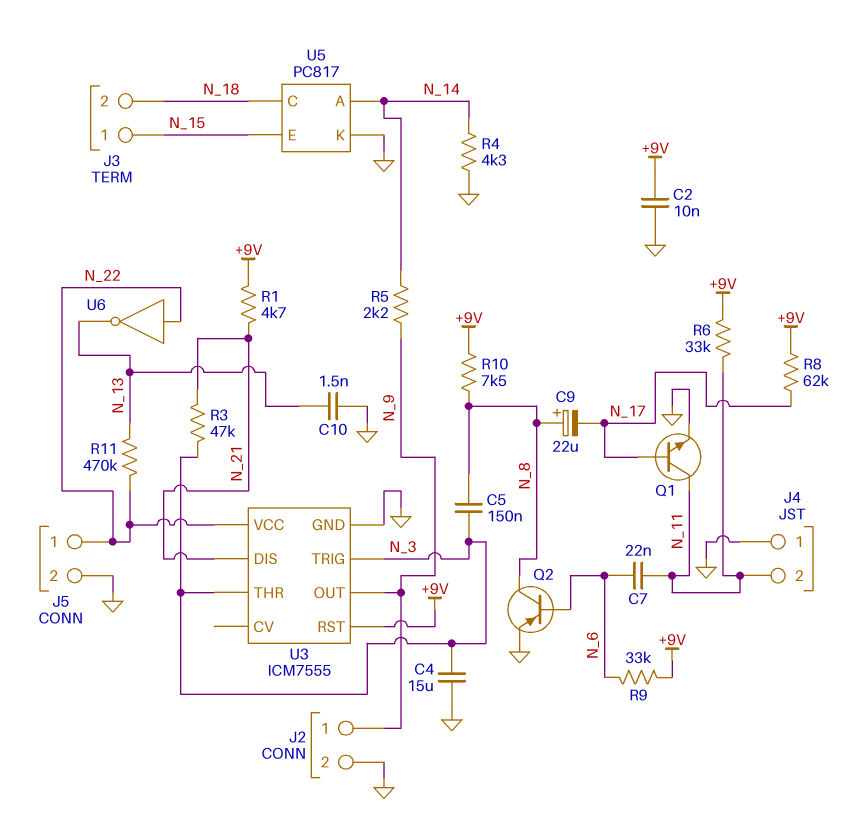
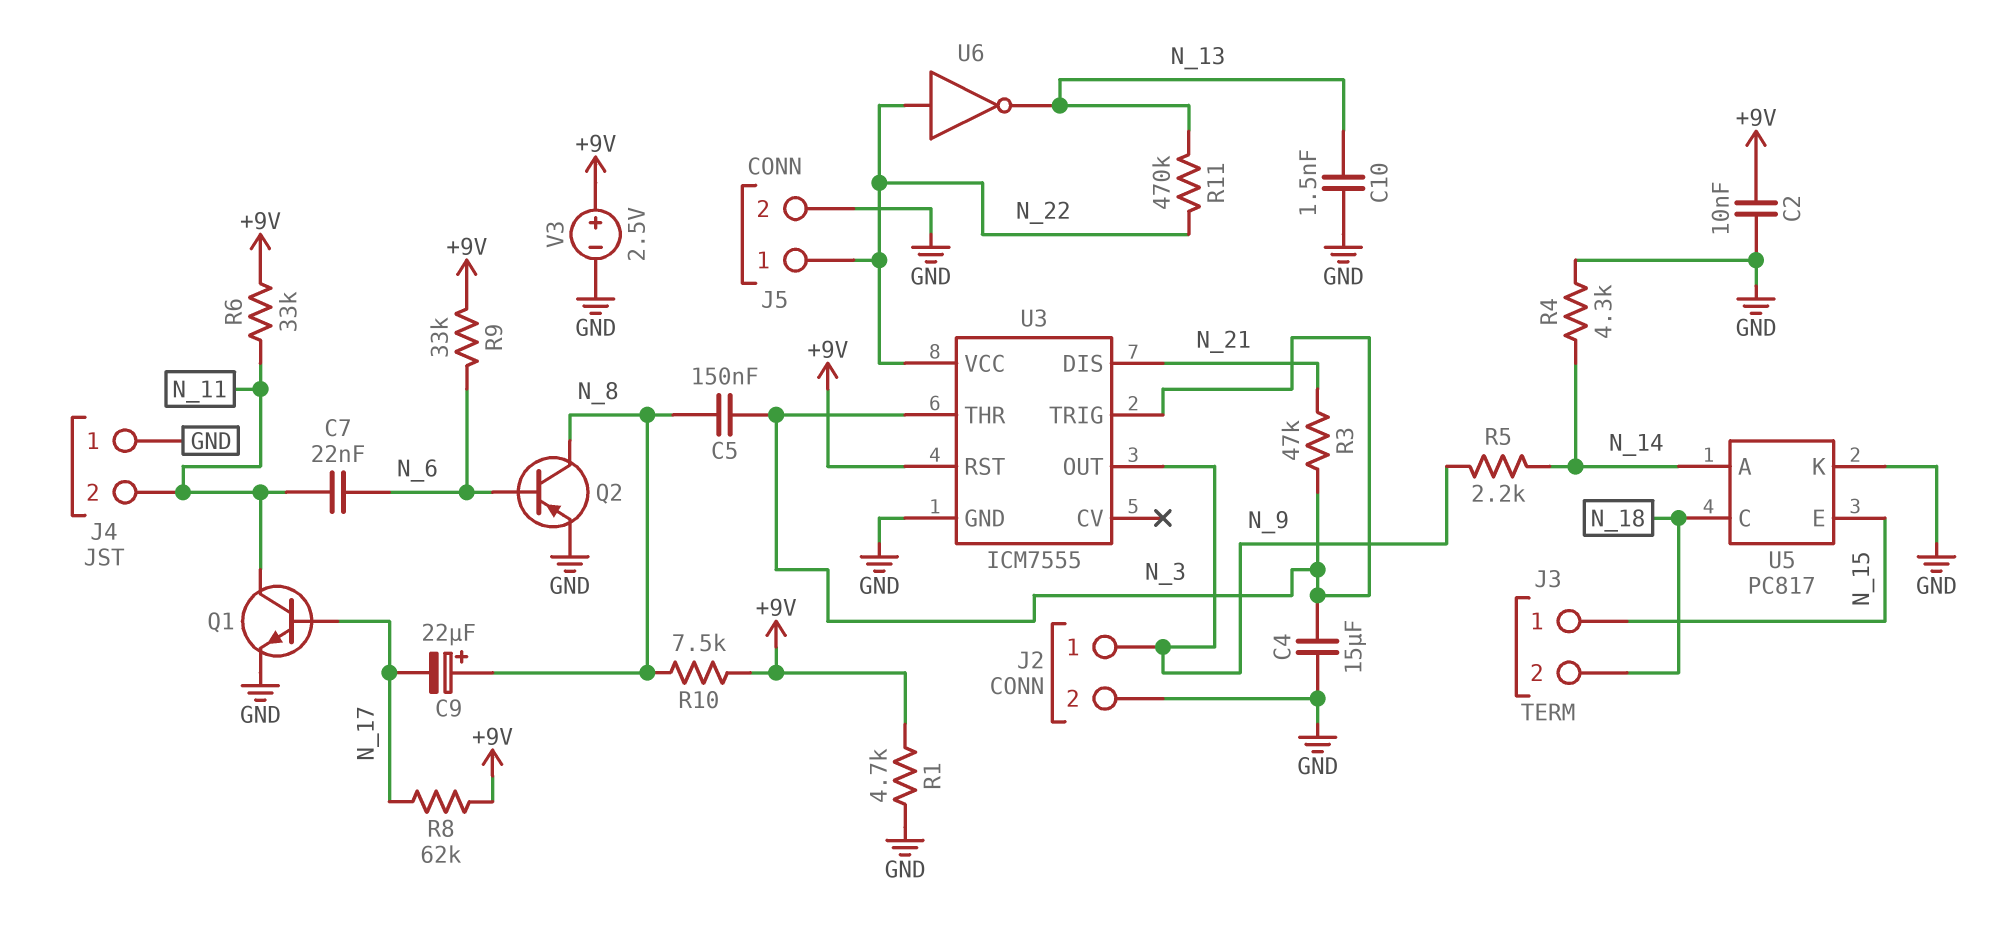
R1: 4.7k (+9V, N_21) -> 4.7k (+9V, GND)
V3: none -> 2.5V (plus +9V, minus GND)

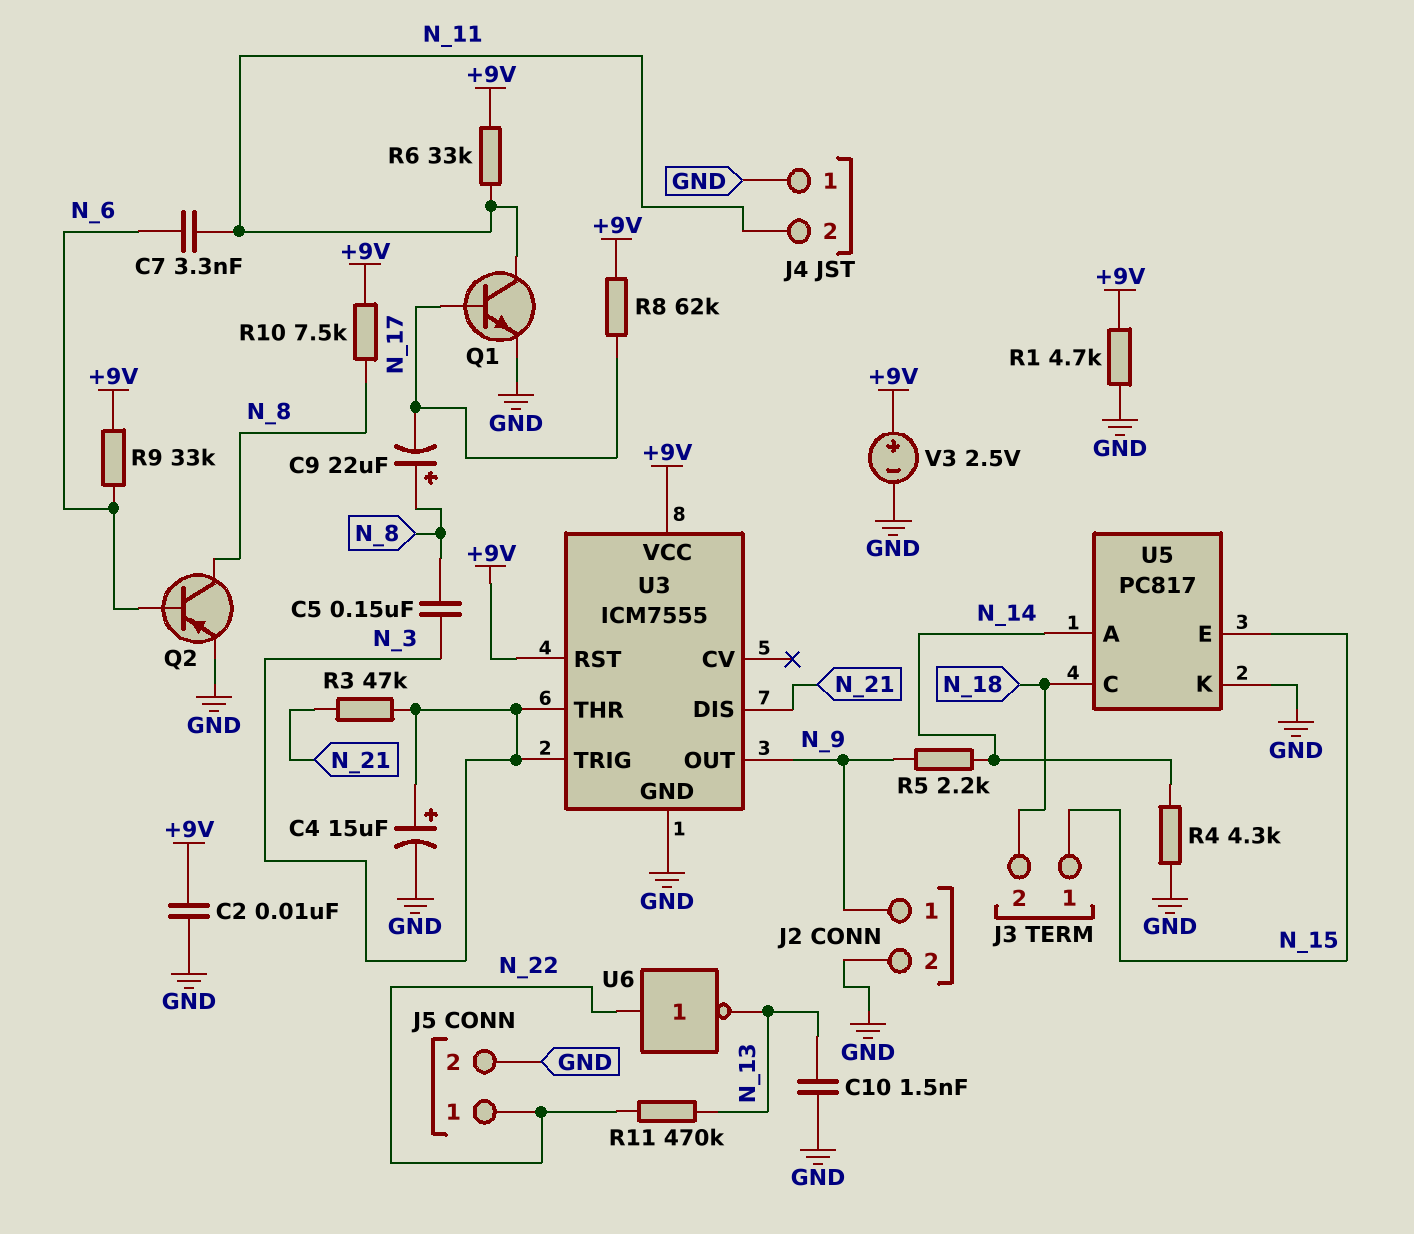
C4: 15uF (GND, N_3) -> 15uF (plus N_3, minus GND)
C7: 22nF (N_6, N_11) -> 3.3nF (N_6, N_11)
U3 pin VCC: N_22 -> +9V

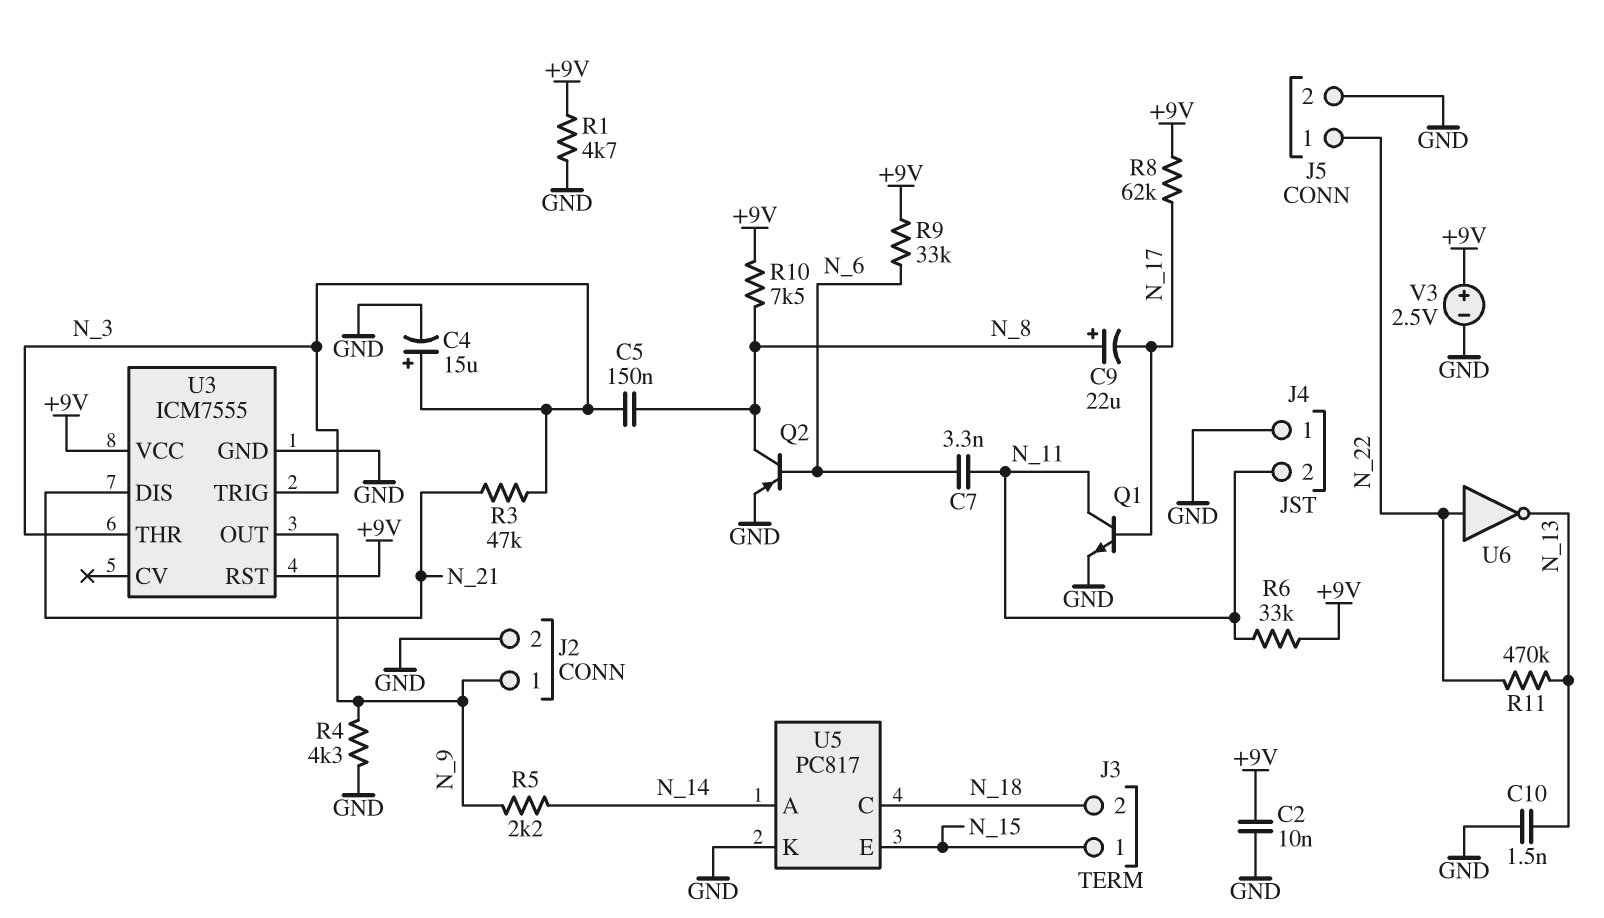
R4: 4.3k (GND, N_14) -> 4.3k (GND, N_9)

